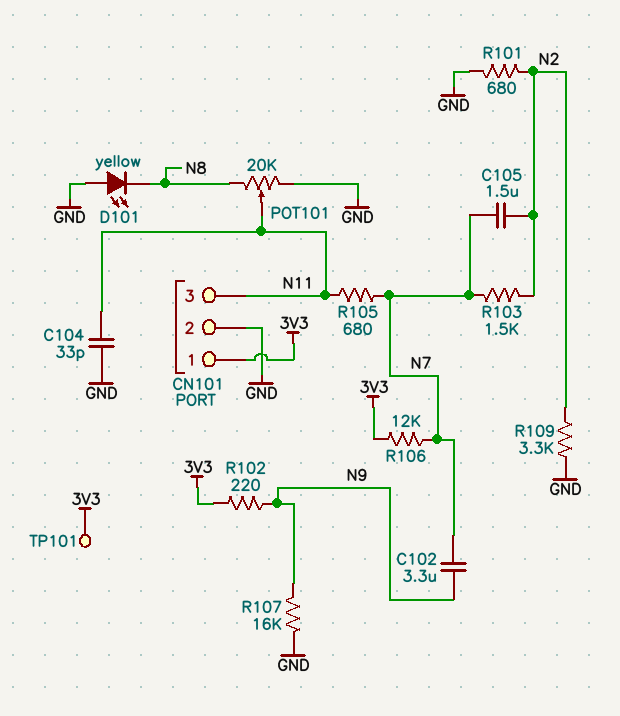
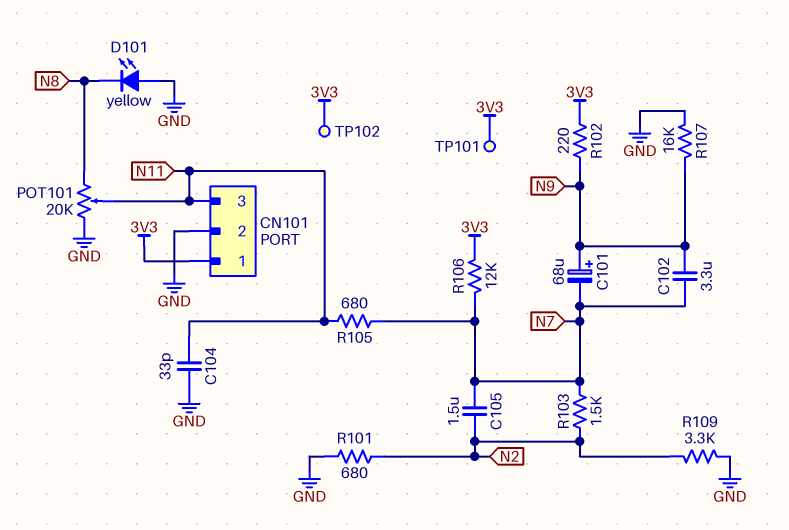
C101: none -> 68uF (plus N9, minus N7)
TP102: none -> test point (3V3)

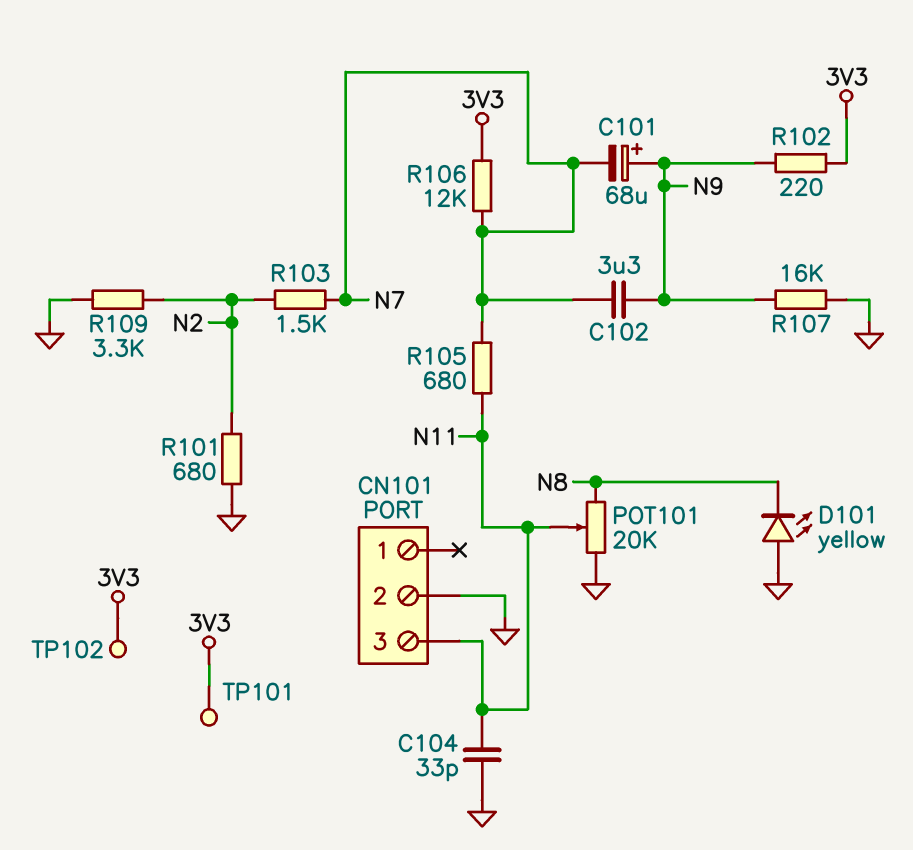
C105: 1.5uF (N2, N7) -> none
CN101 pin 1: 3V3 -> none

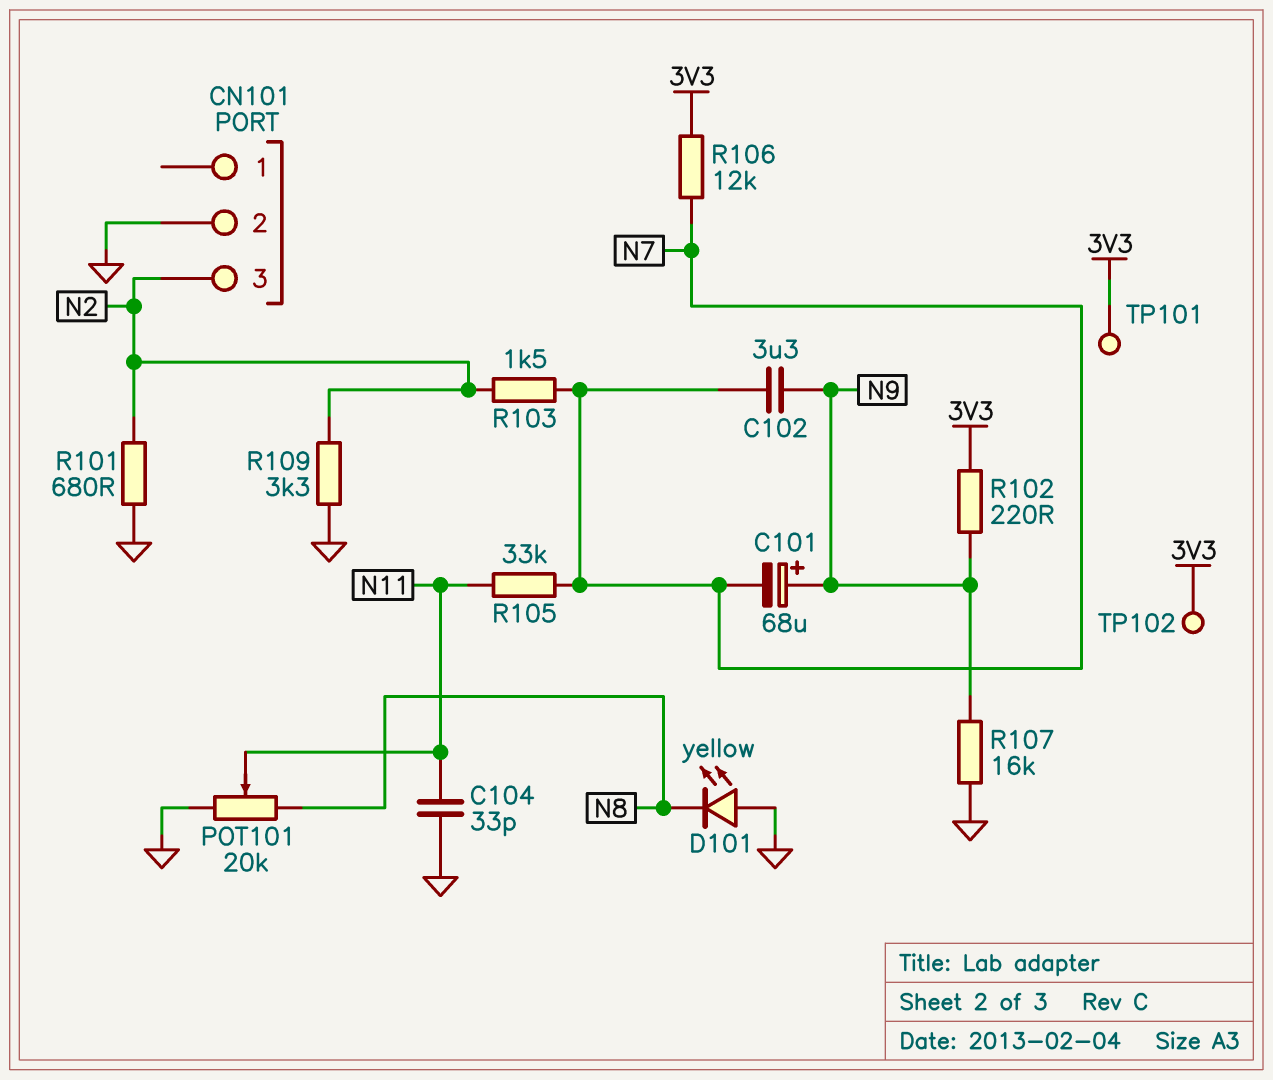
CN101 pin 3: N11 -> N2
R105: 680 (N7, N11) -> 33k (N7, N11)

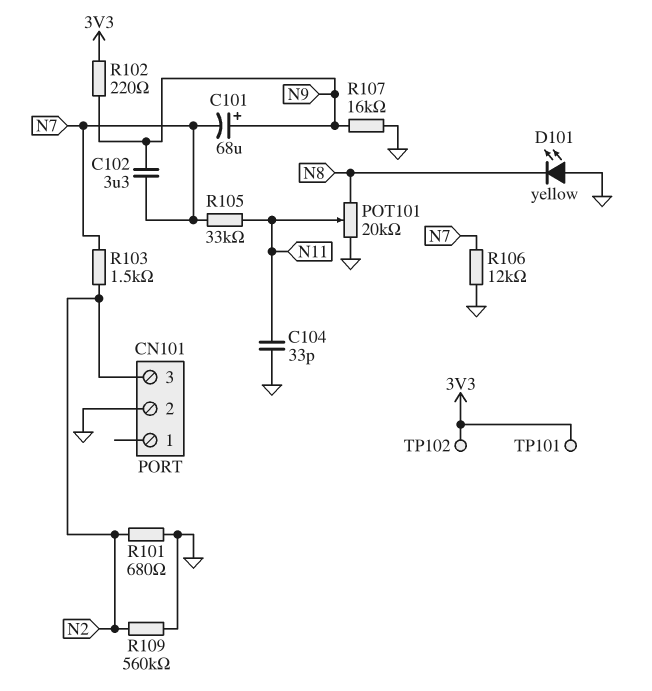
R106: 12k (3V3, N7) -> 12k (GND, N7)
R109: 3.3k (GND, N2) -> 560k (GND, N2)

